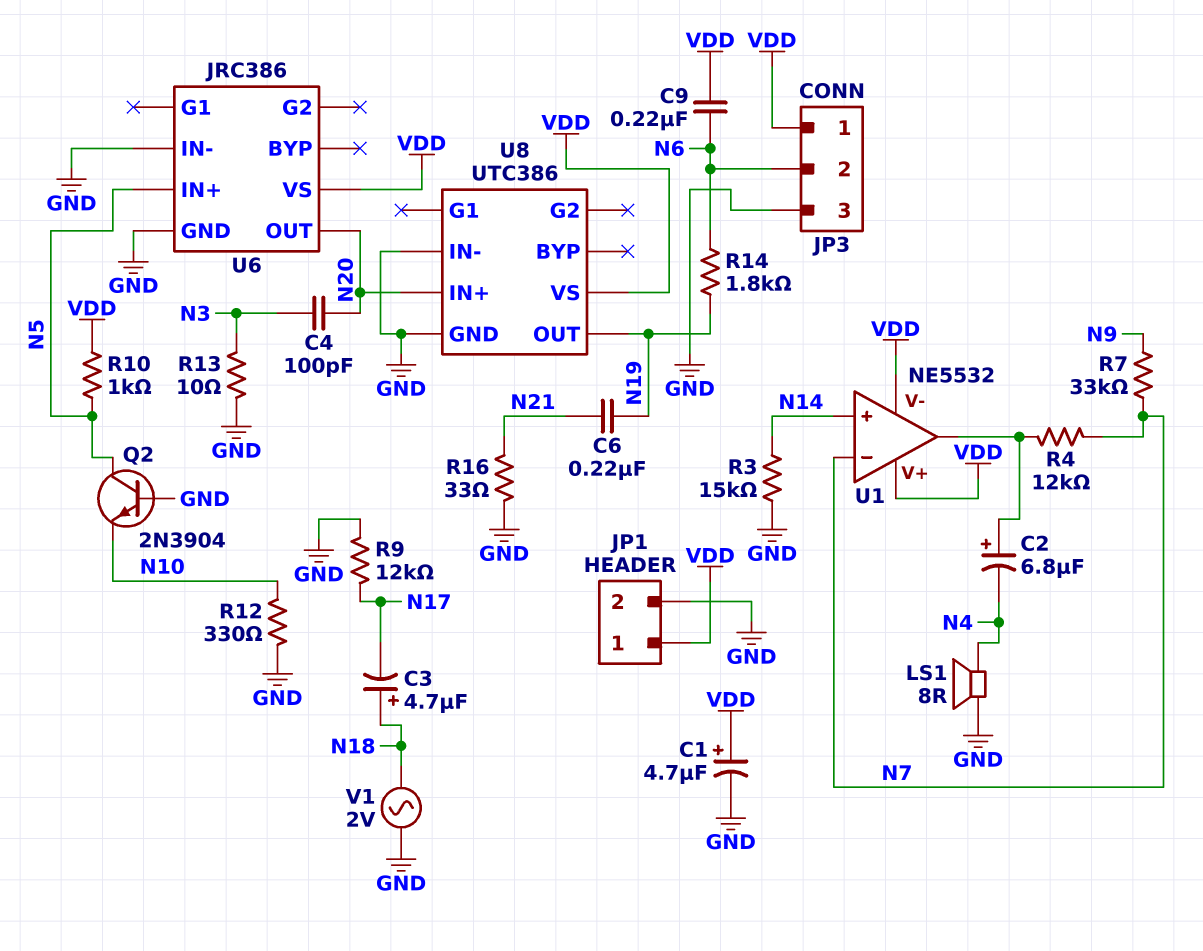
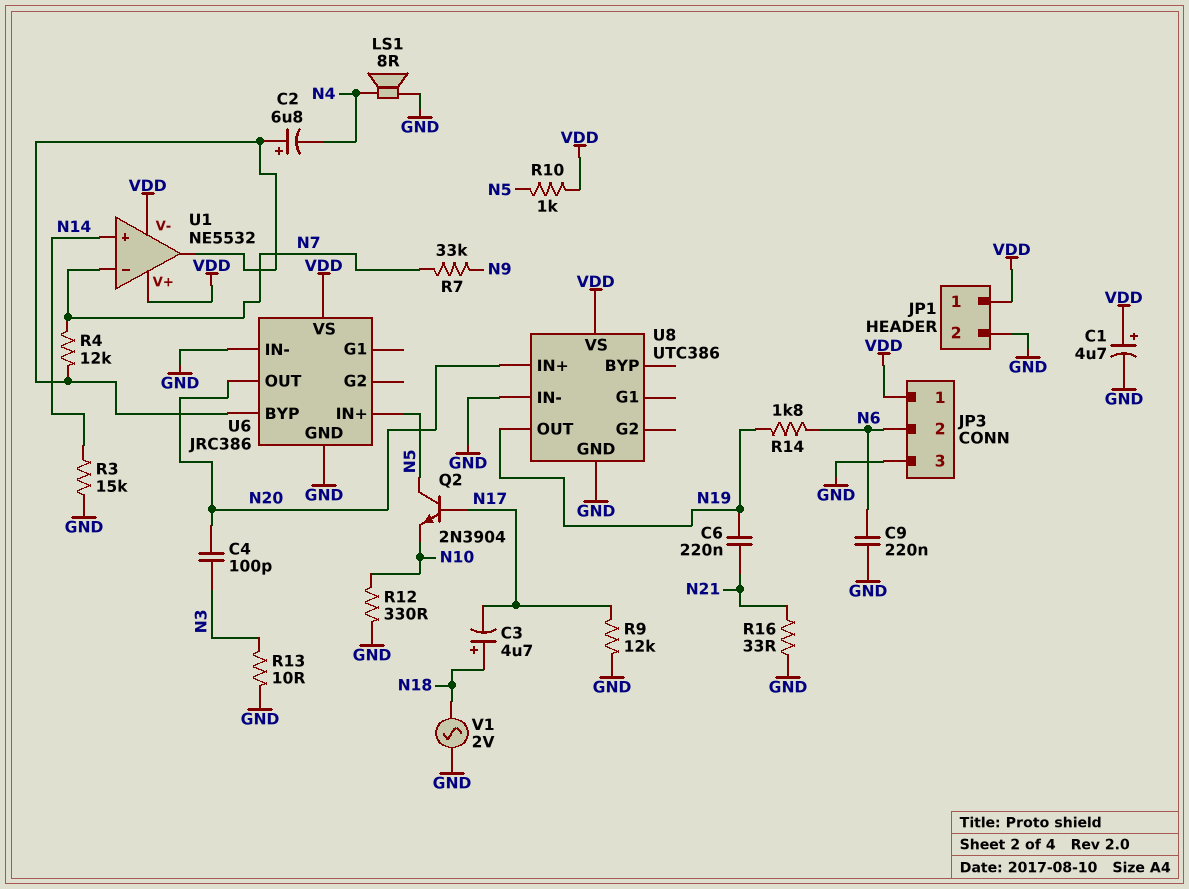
C9: 220nF (N6, VDD) -> 220nF (GND, N6)
Q2: NPN 2N3904 (B GND, C N5, E N10) -> NPN 2N3904 (B N17, C N5, E N10)
U6 pin BYP: none -> U1/out

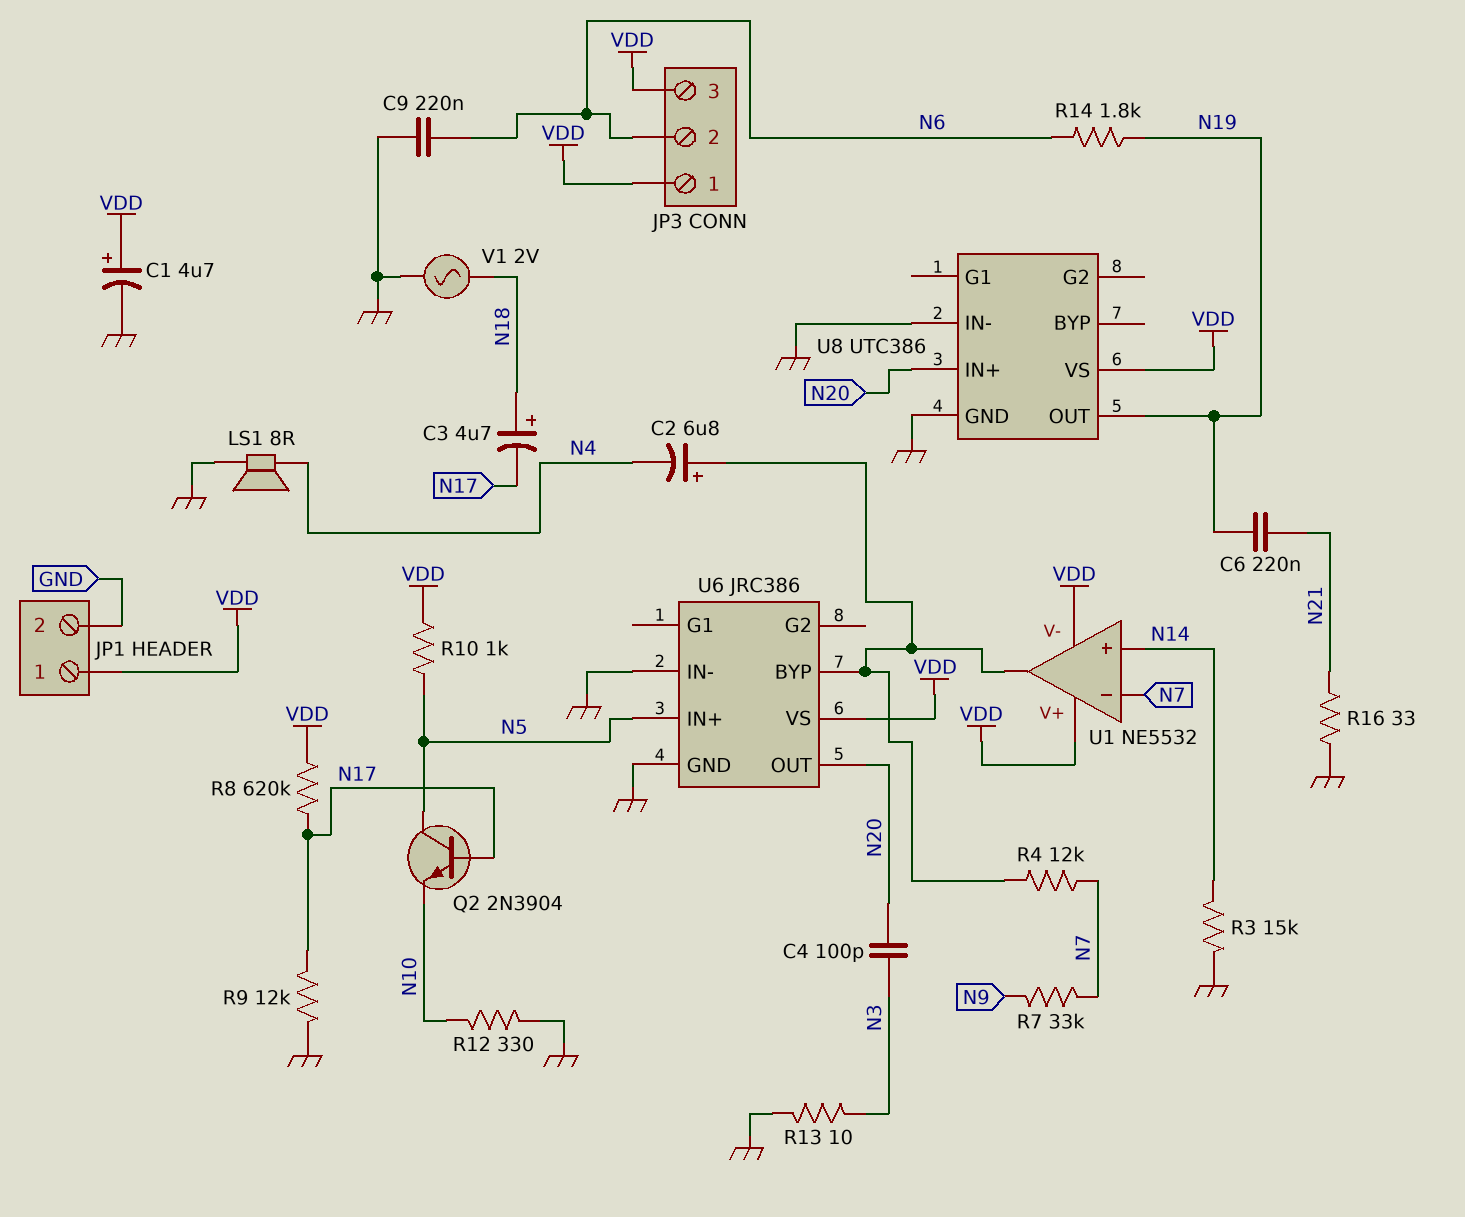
JP3 pin 3: GND -> VDD
R8: none -> 620k (N17, VDD)

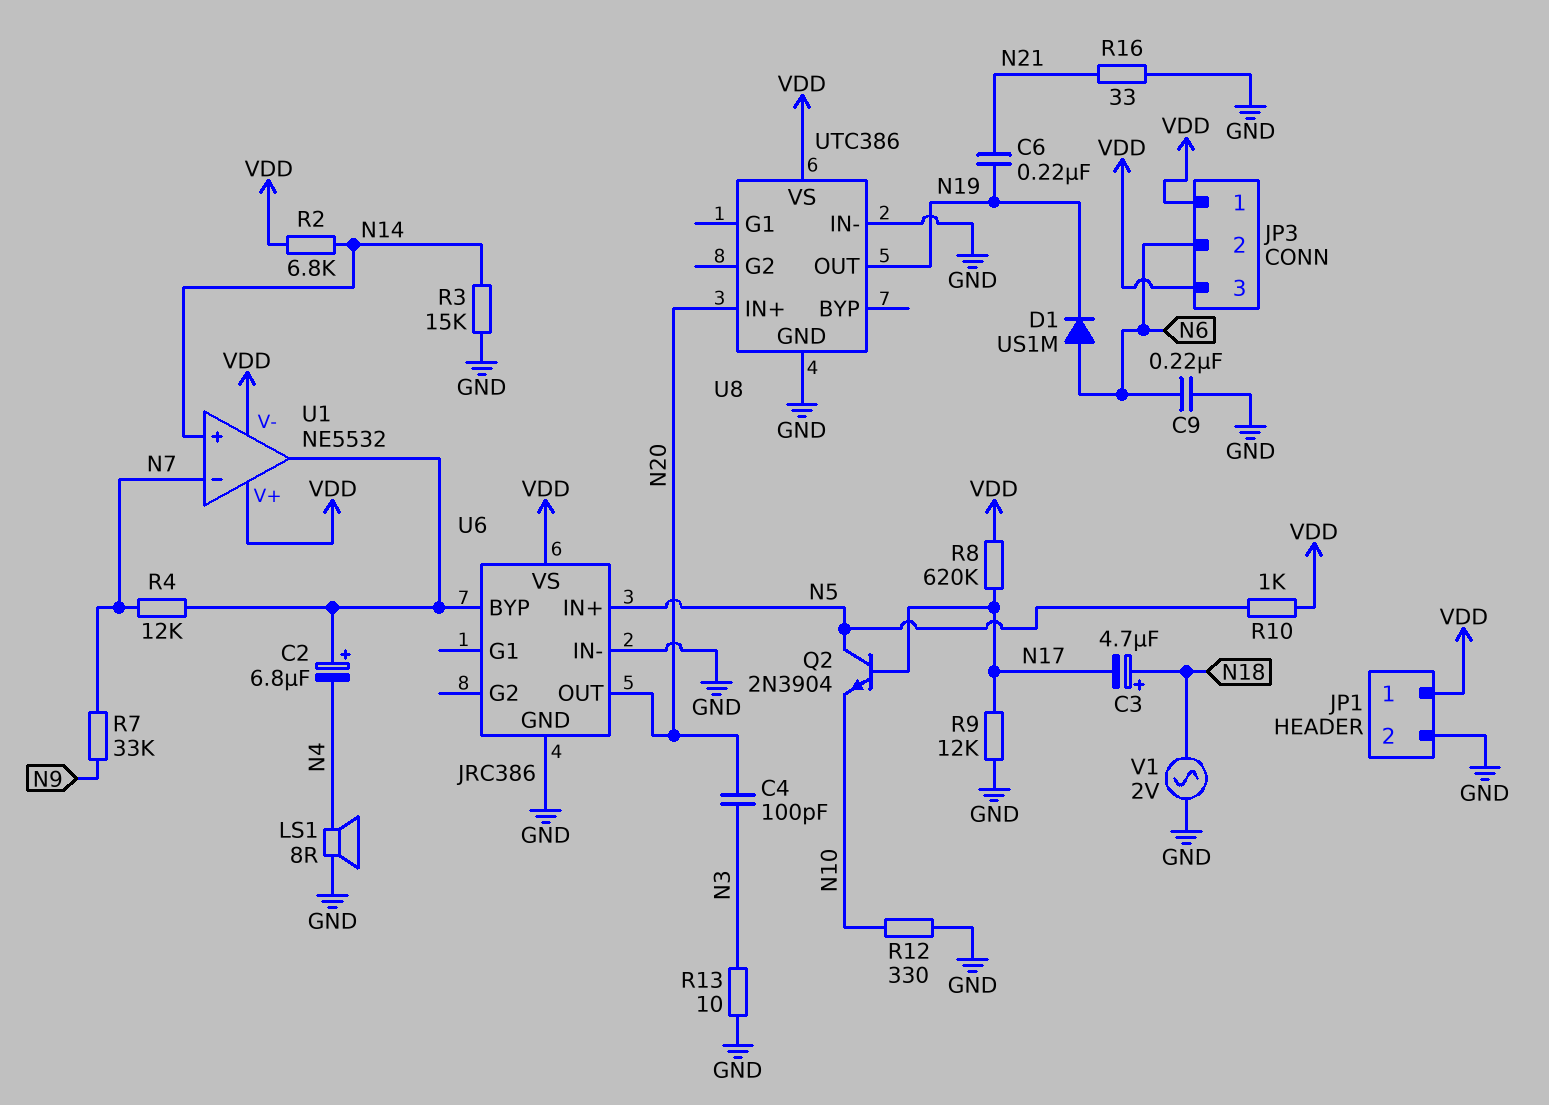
C1: 4.7uF (plus VDD, minus GND) -> none
D1: none -> diode US1M (A N6, K N19)
R2: none -> 6.8k (N14, VDD)
R14: 1.8k (N6, N19) -> none

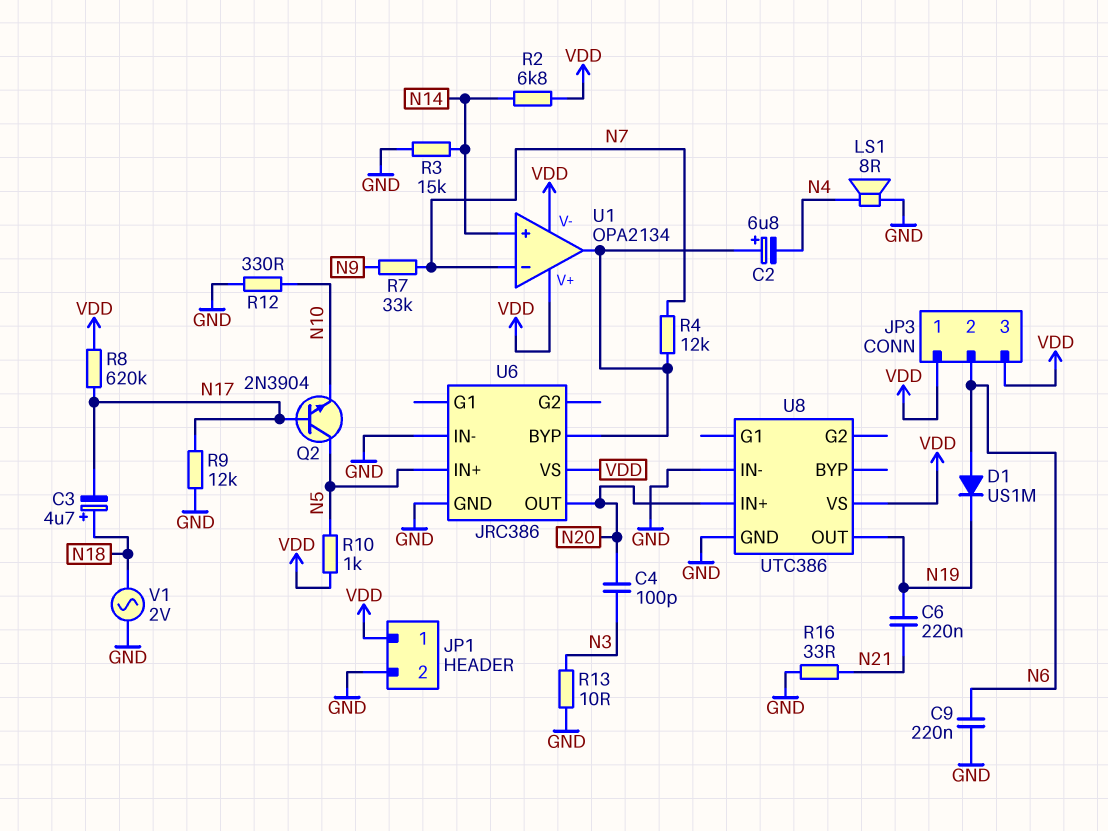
U1: NE5532 -> OPA2134

